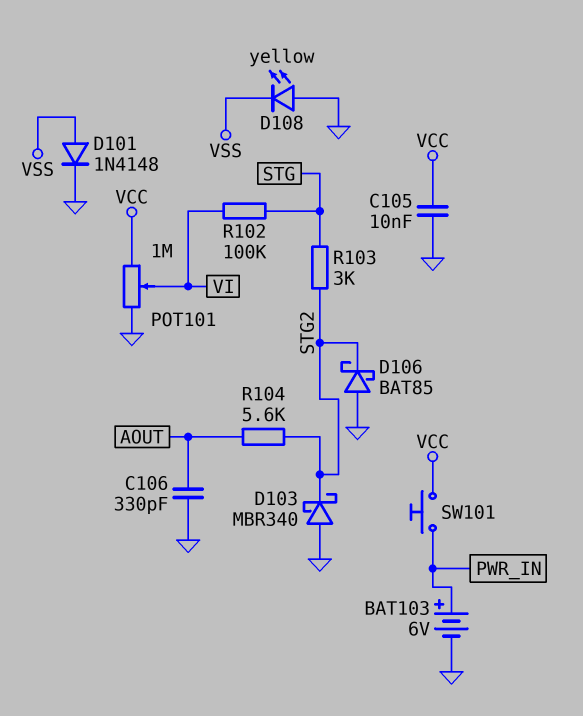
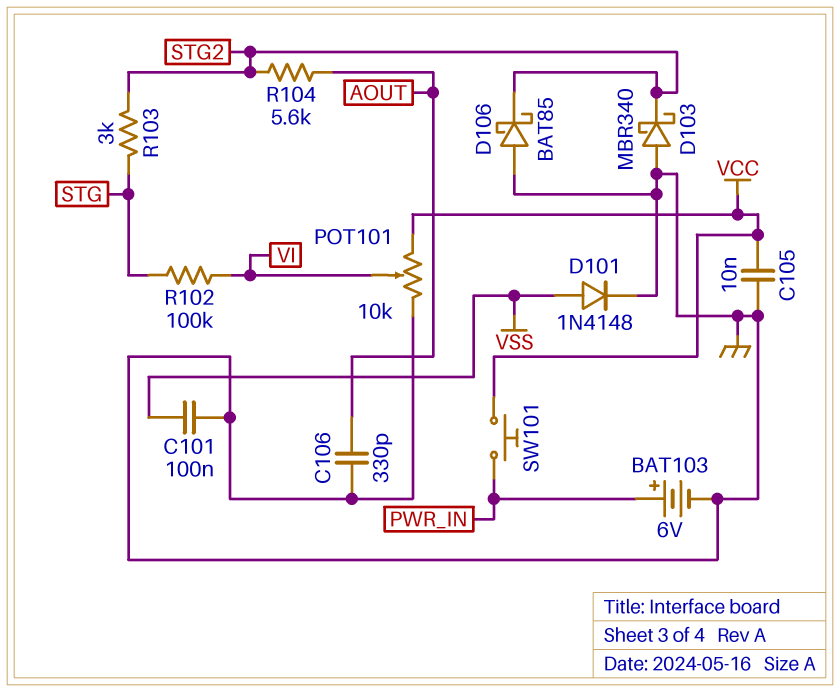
C101: none -> 100nF (GND, VSS)
D108: LED yellow (A GND, K VSS) -> none
POT101: 1M (GND, VCC, wiper VI) -> 10k (GND, VCC, wiper VI)

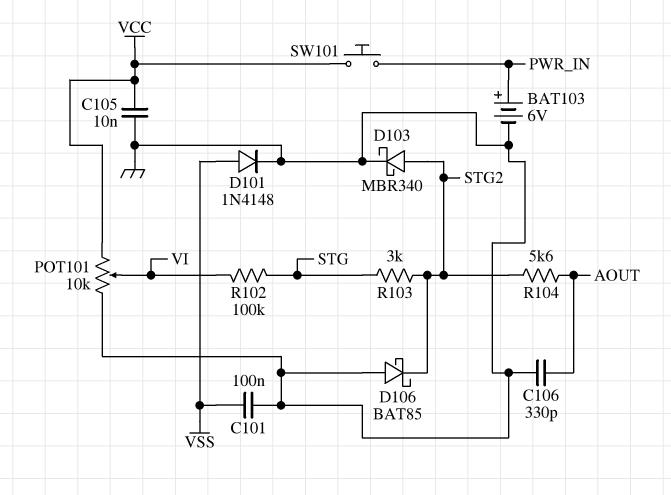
D103: schottky MBR340 (A GND, K STG2) -> schottky MBR340 (A STG2, K GND)

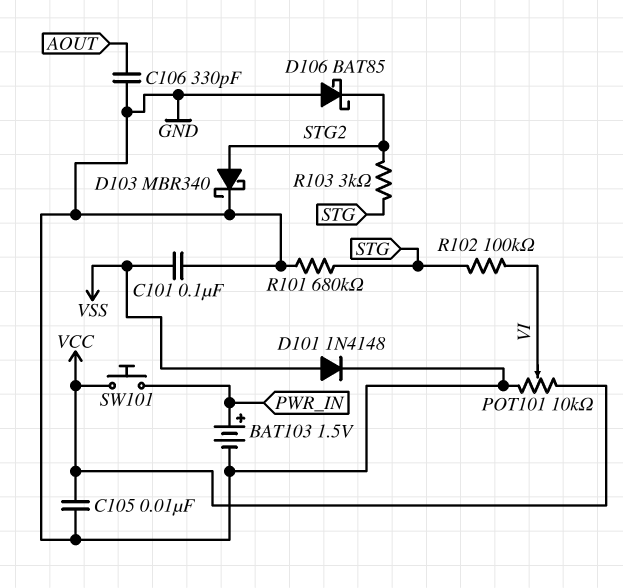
BAT103: 6V (plus PWR_IN, minus GND) -> 1.5V (plus PWR_IN, minus GND)
R101: none -> 680k (GND, STG)
R104: 5.6k (AOUT, STG2) -> none

